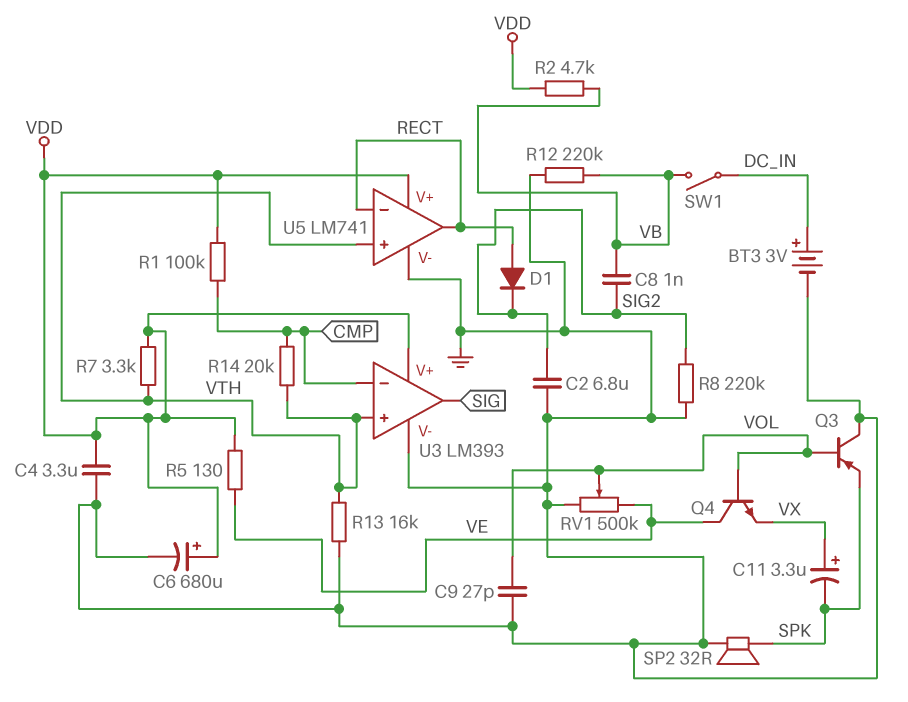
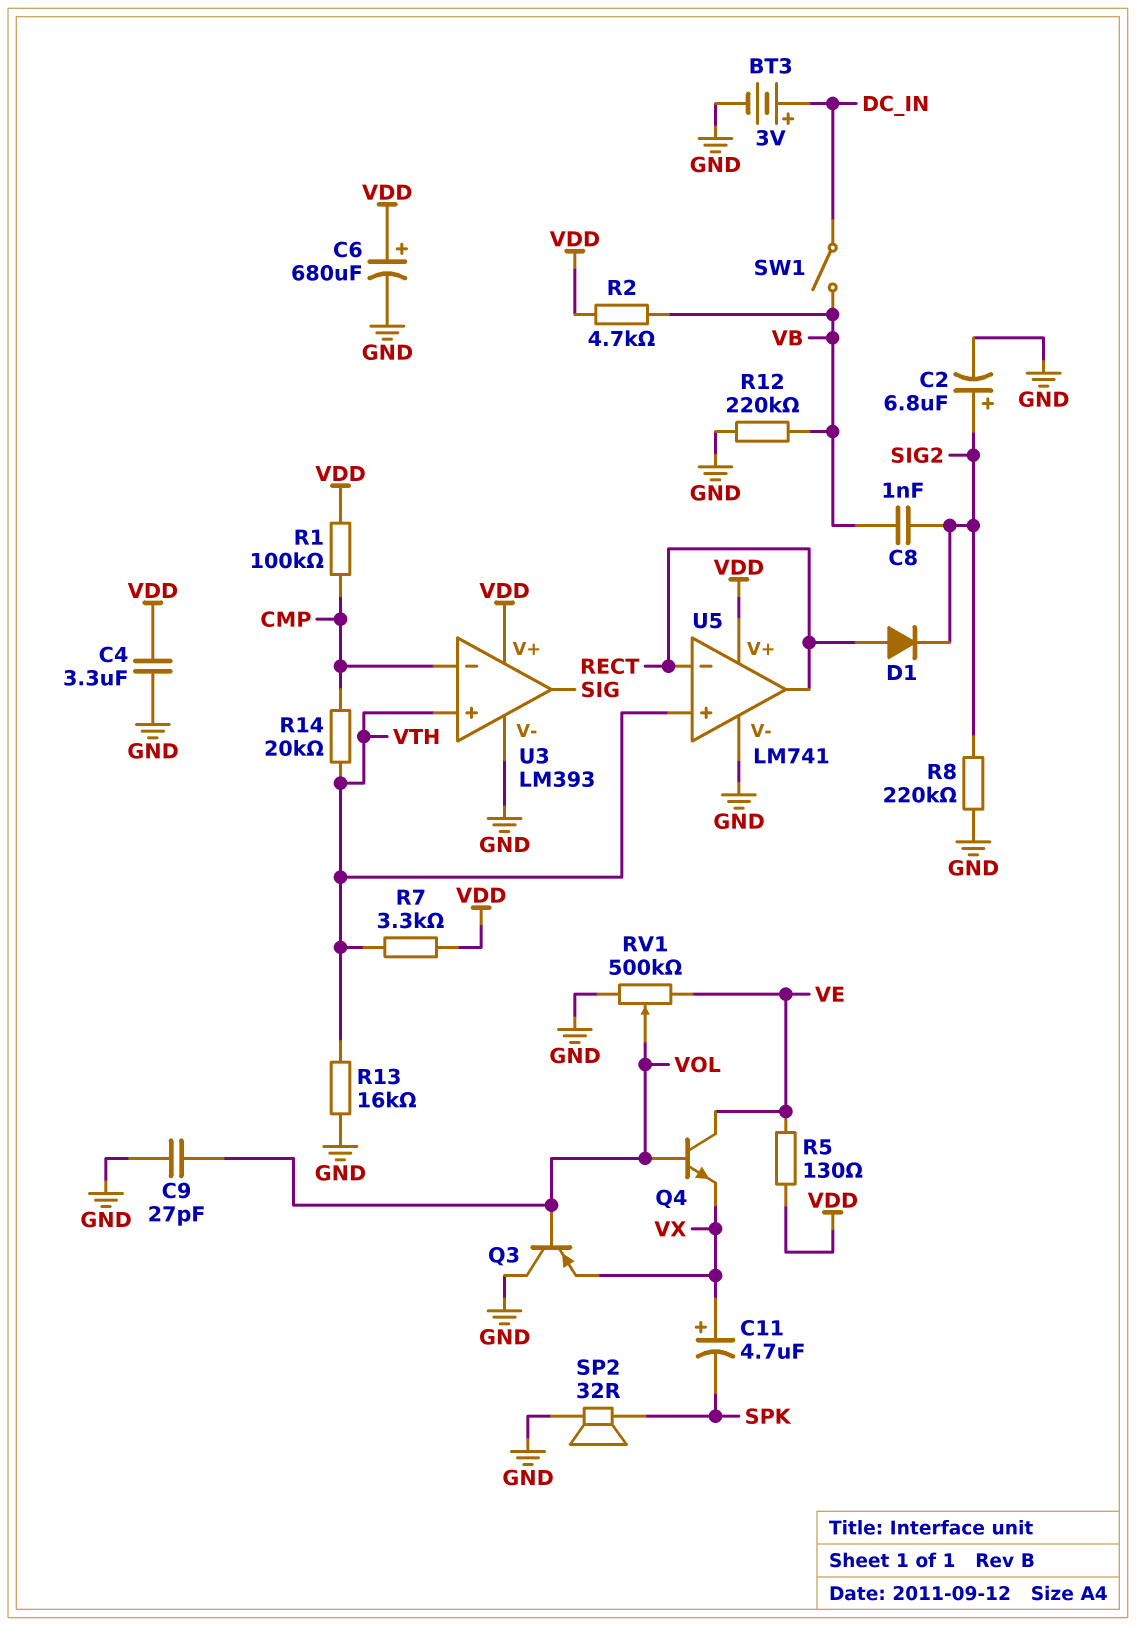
C2: 6.8uF (GND, SIG2) -> 6.8uF (plus SIG2, minus GND)
C11: 3.3uF (plus VX, minus SPK) -> 4.7uF (plus VX, minus SPK)
Q3: PNP (B VOL, C GND, E SPK) -> PNP (B VOL, C GND, E VX)

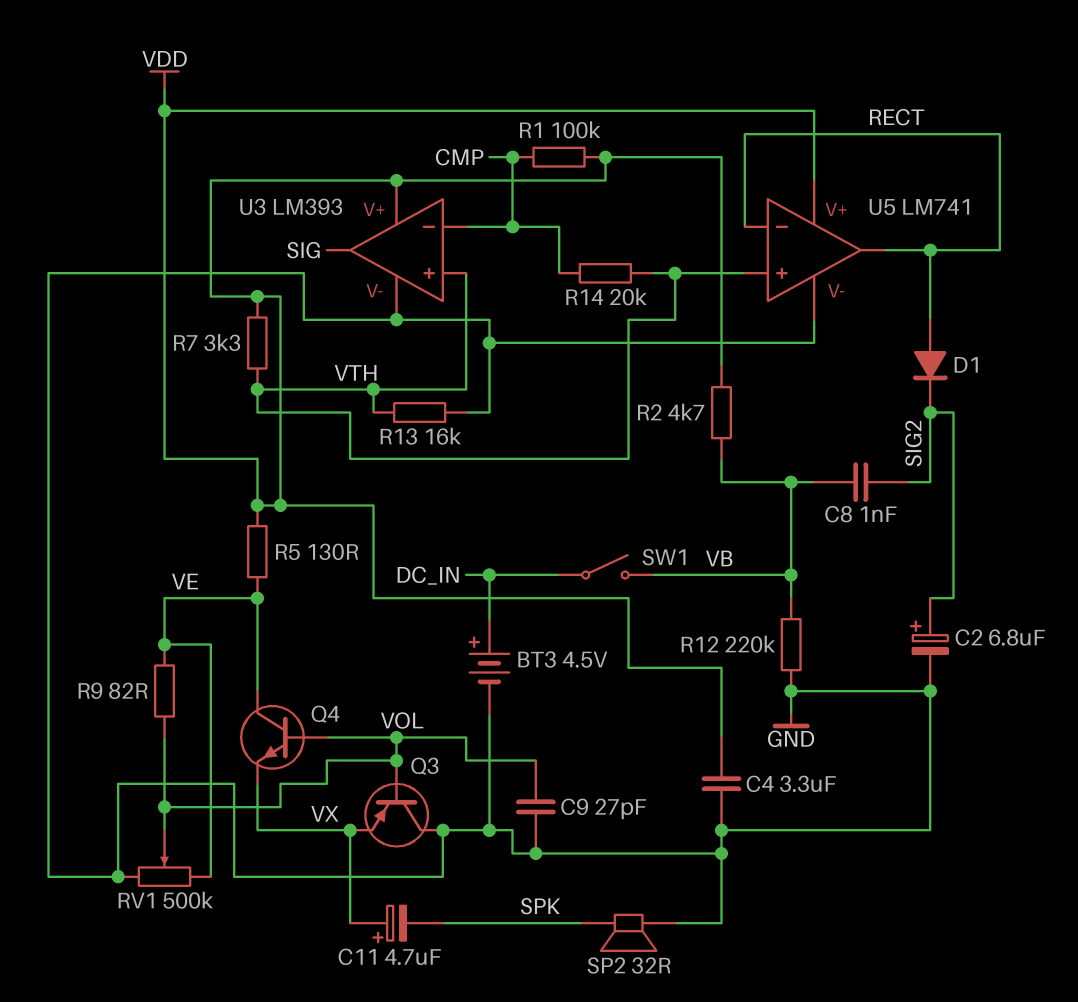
BT3: 3V (plus DC_IN, minus GND) -> 4.5V (plus DC_IN, minus GND)
C6: 680uF (plus VDD, minus GND) -> none
R8: 220k (GND, SIG2) -> none
R9: none -> 82 (VE, VOL)

